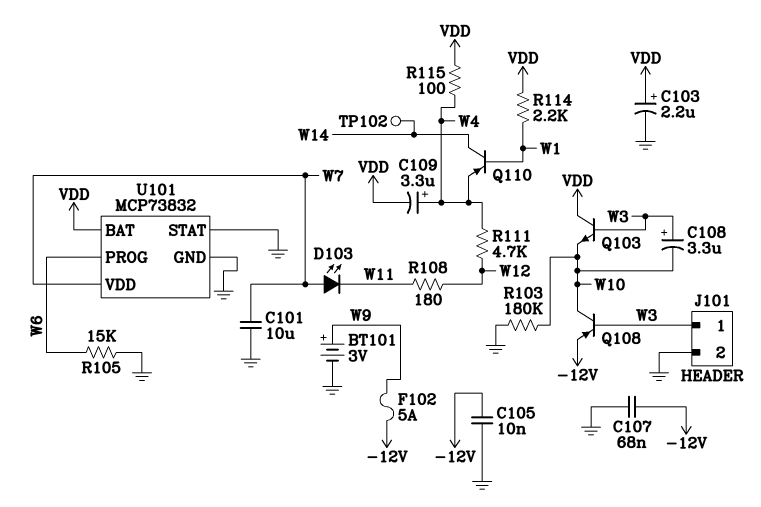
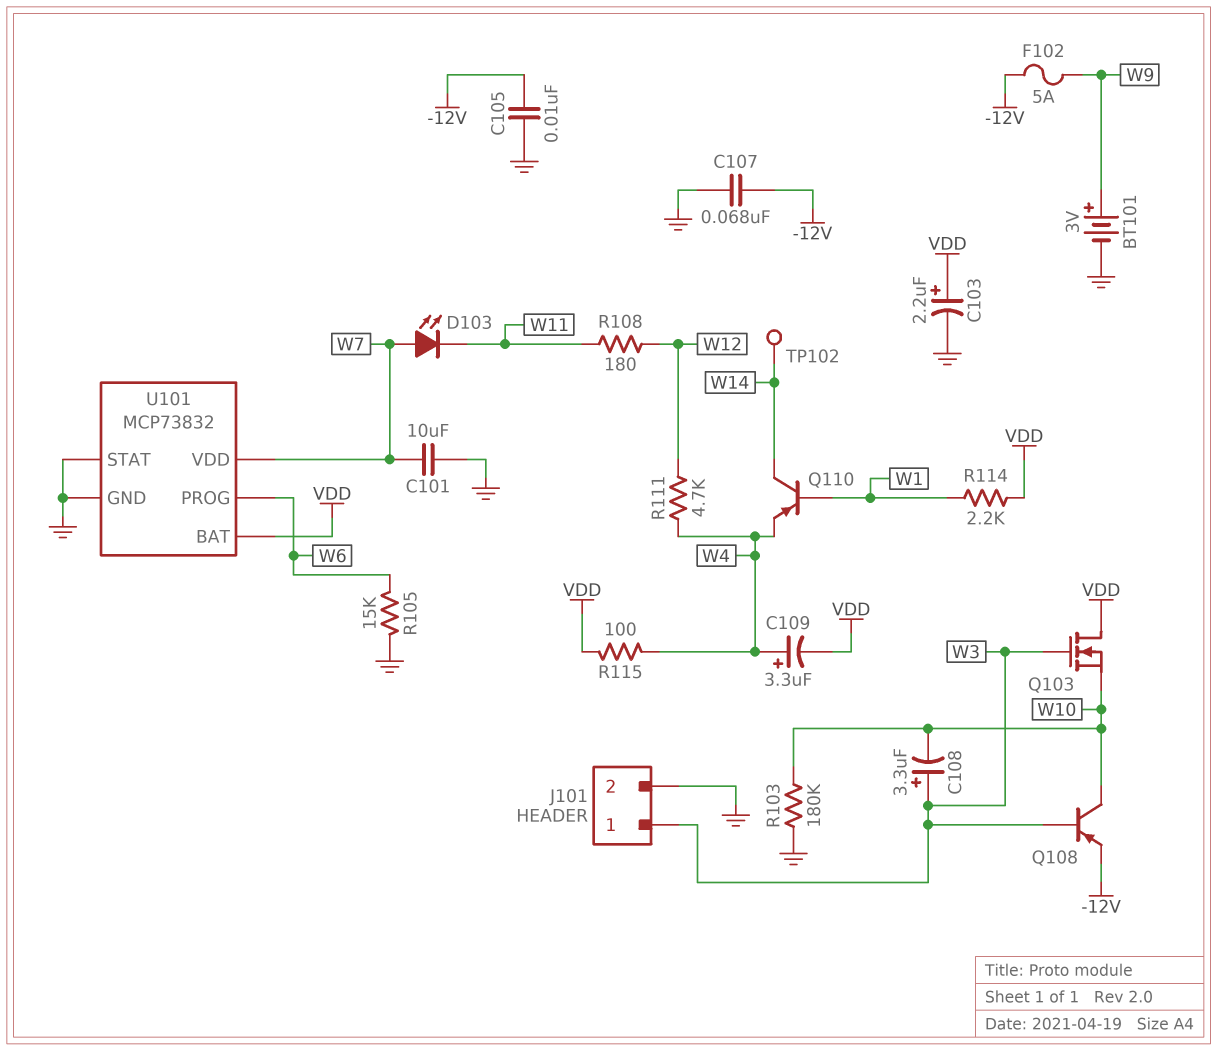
Q103: NPN (B W3, C VDD, E W10) -> NMOS (G W3, D VDD, S W10)

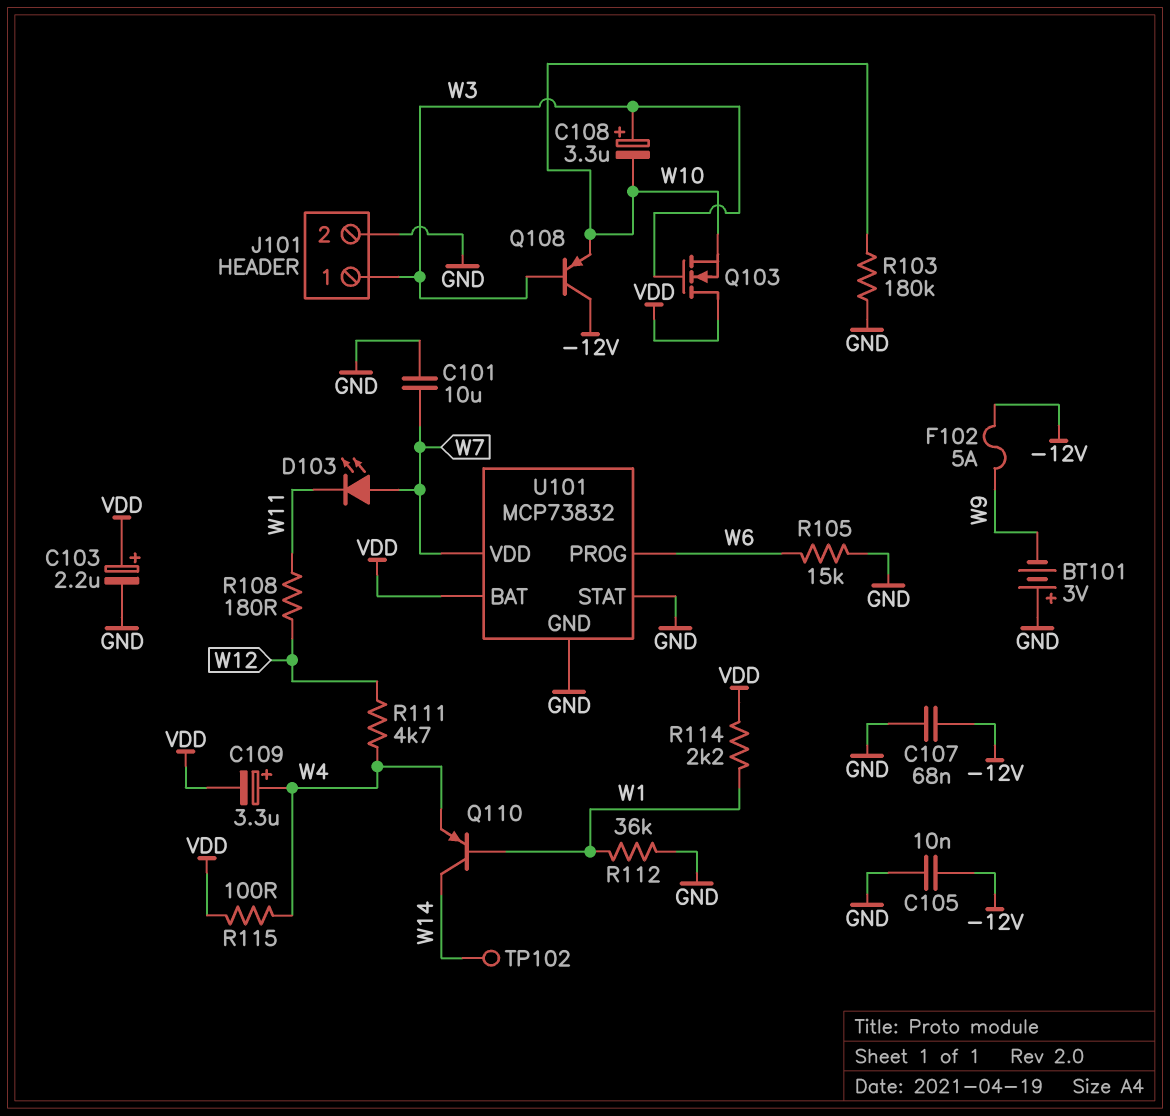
BT101: 3V (plus W9, minus GND) -> 3V (plus GND, minus W9)
Q108: PNP (B W3, C W10, E -12V) -> PNP (B W3, C -12V, E W10)
R112: none -> 36k (GND, W1)

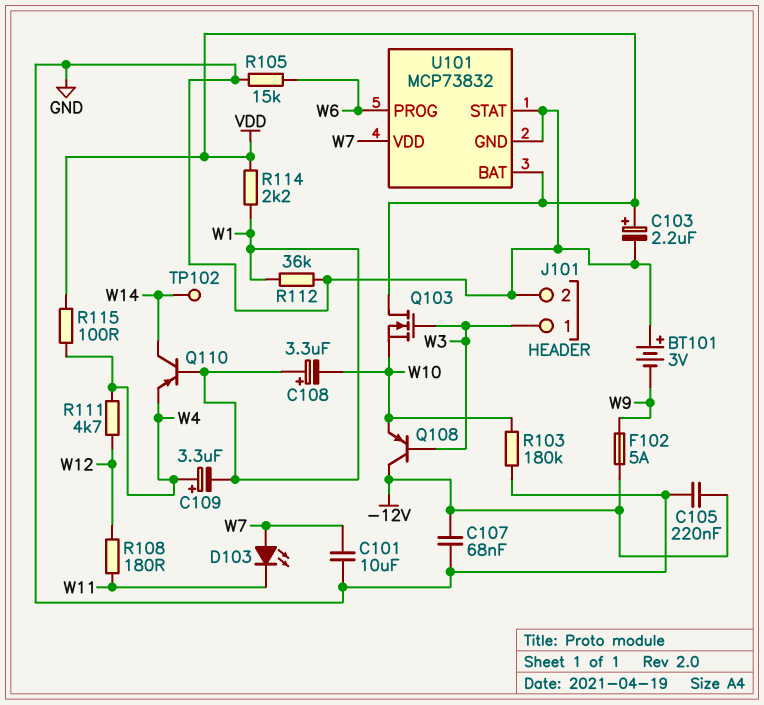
C105: 10nF (-12V, GND) -> 220nF (-12V, GND)
C108: 3.3uF (plus W3, minus W10) -> 3.3uF (plus W1, minus W10)
C109: 3.3uF (plus W4, minus VDD) -> 3.3uF (plus W4, minus W1)

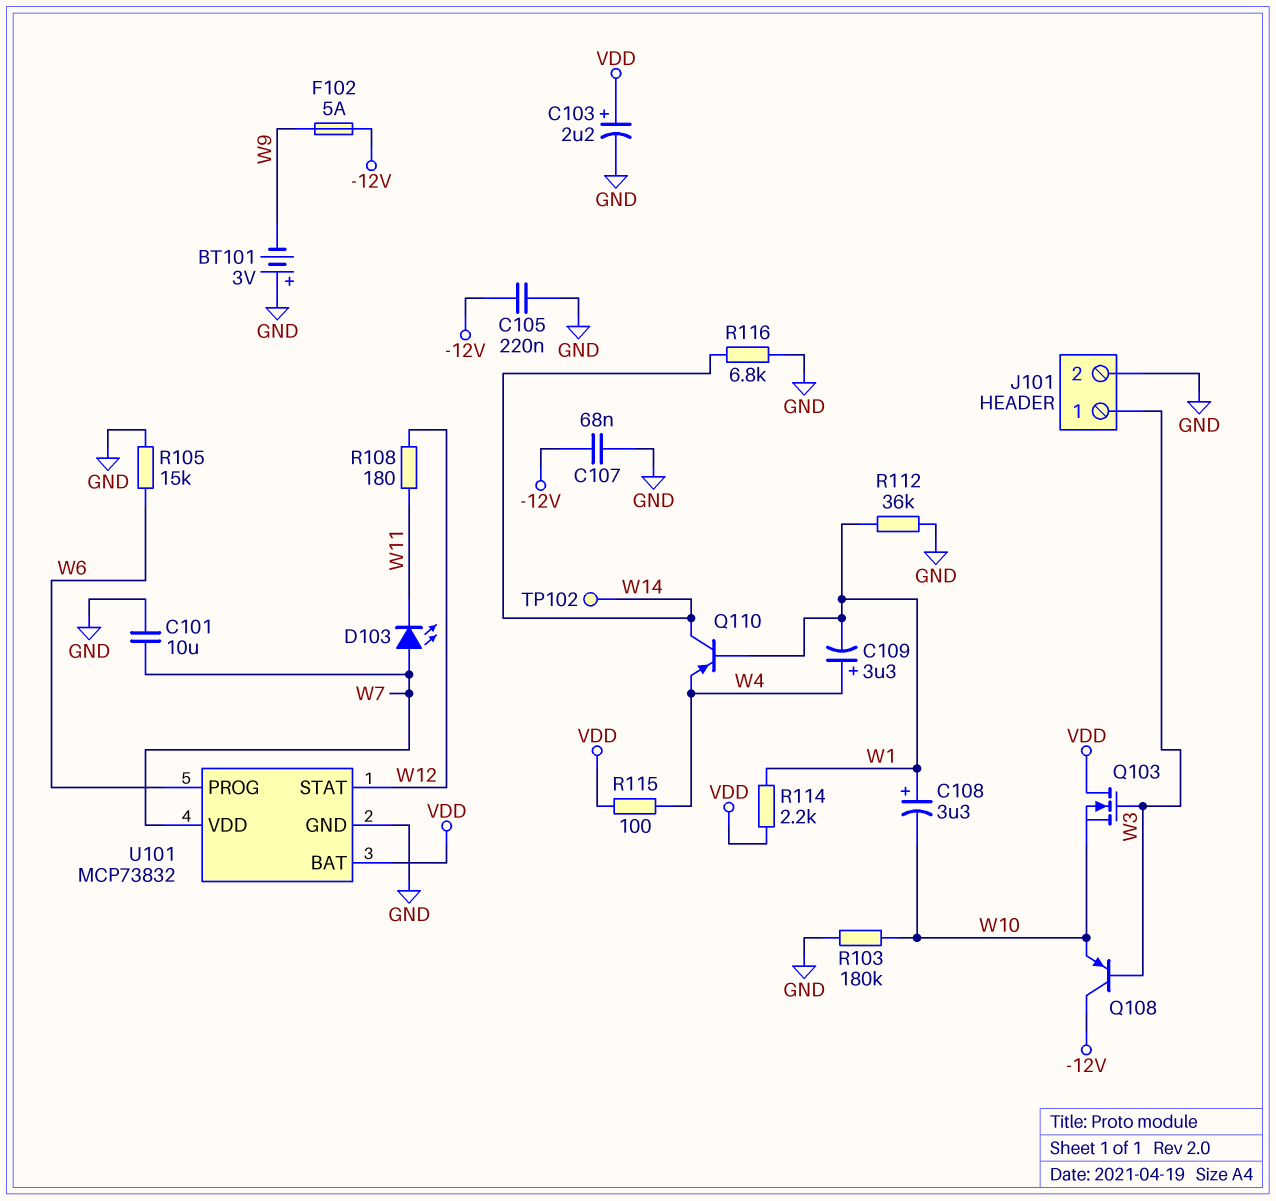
R111: 4.7k (W4, W12) -> none
R116: none -> 6.8k (GND, W14)
U101 pin STAT: GND -> W12

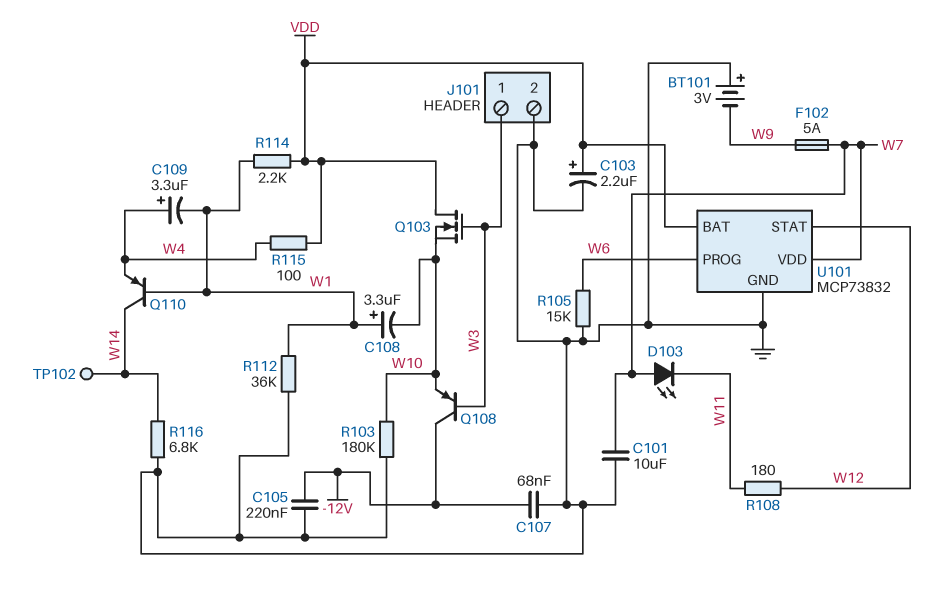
F102: 5A (-12V, W9) -> 5A (W7, W9)

